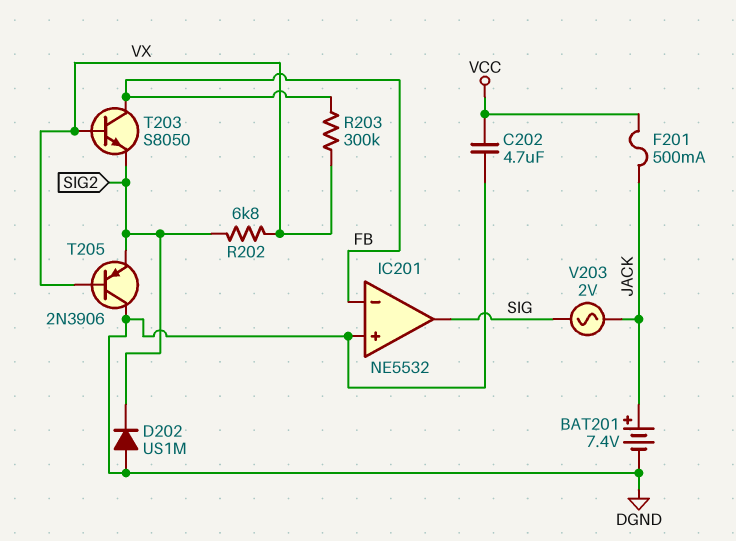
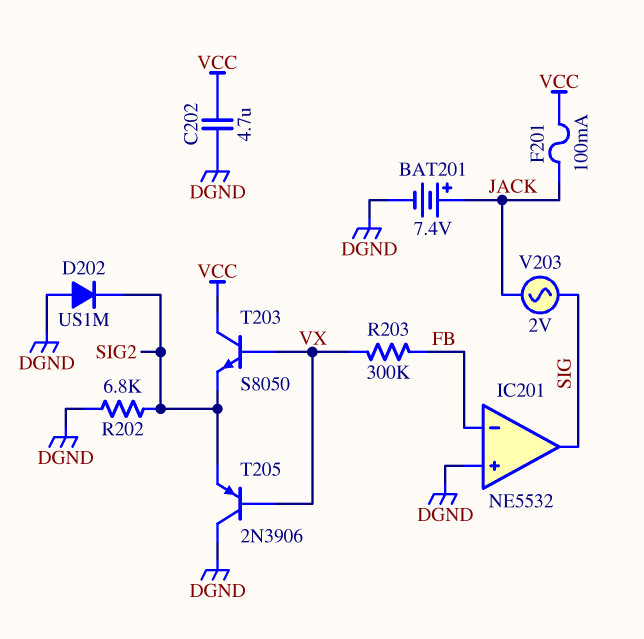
F201: 500mA (JACK, VCC) -> 100mA (JACK, VCC)
R202: 6.8k (SIG2, VX) -> 6.8k (DGND, SIG2)
T203: NPN S8050 (B VX, C FB, E SIG2) -> NPN S8050 (B VX, C VCC, E SIG2)

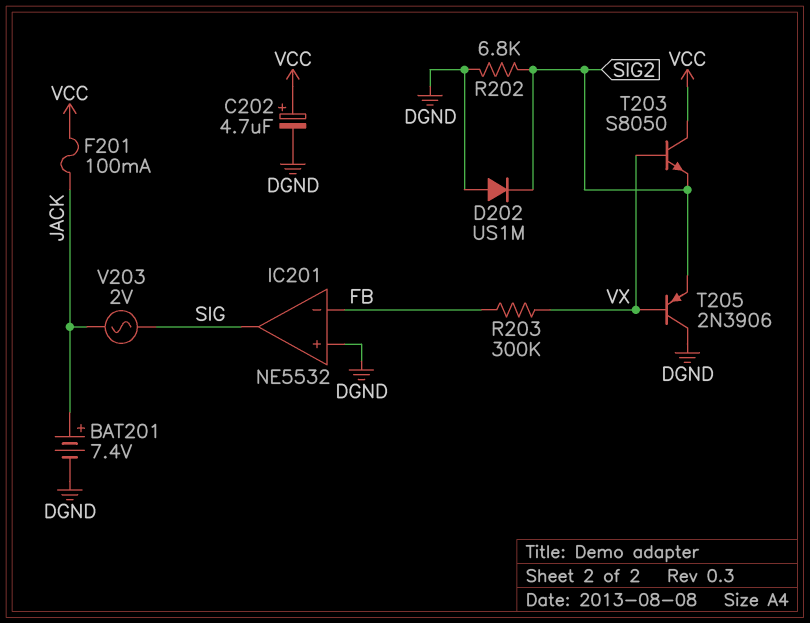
C202: 4.7uF (DGND, VCC) -> 4.7uF (plus VCC, minus DGND)

